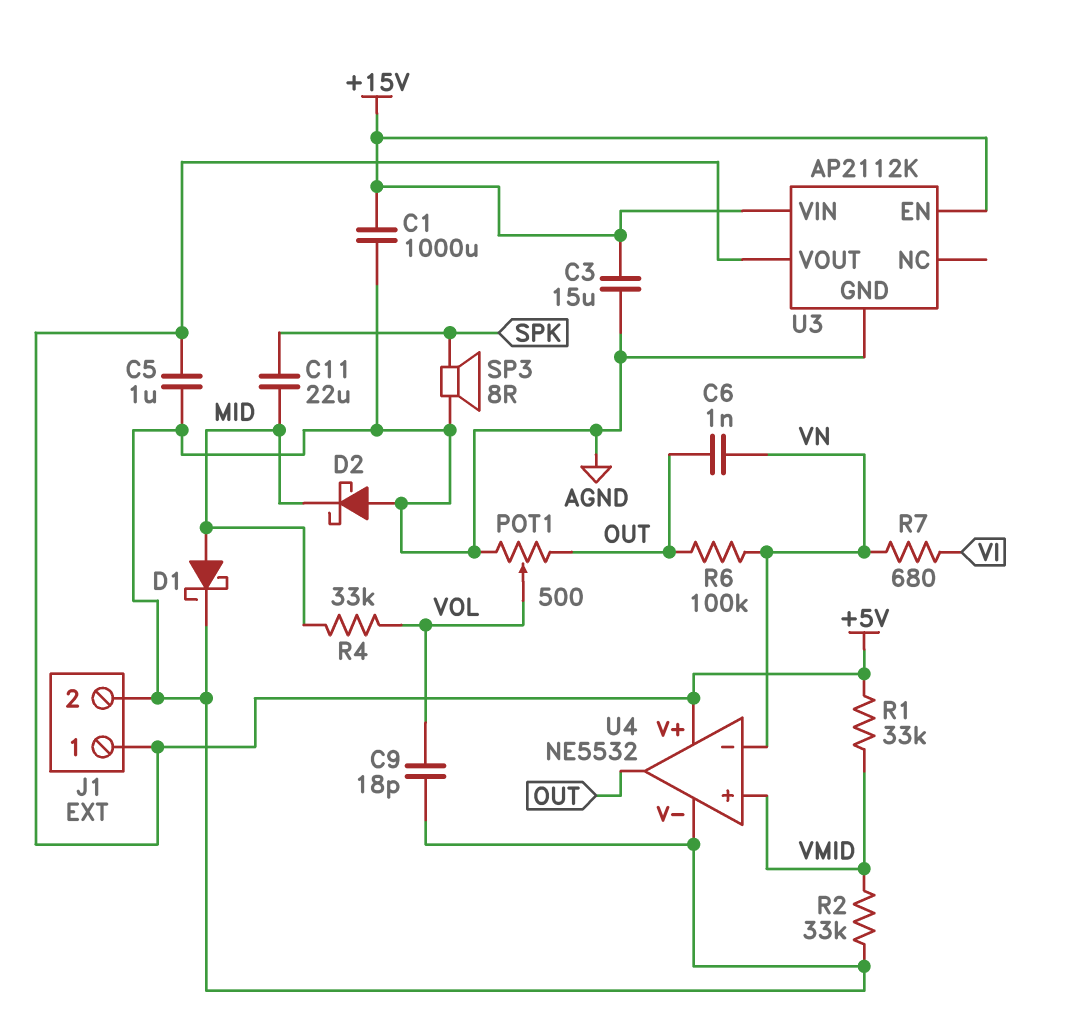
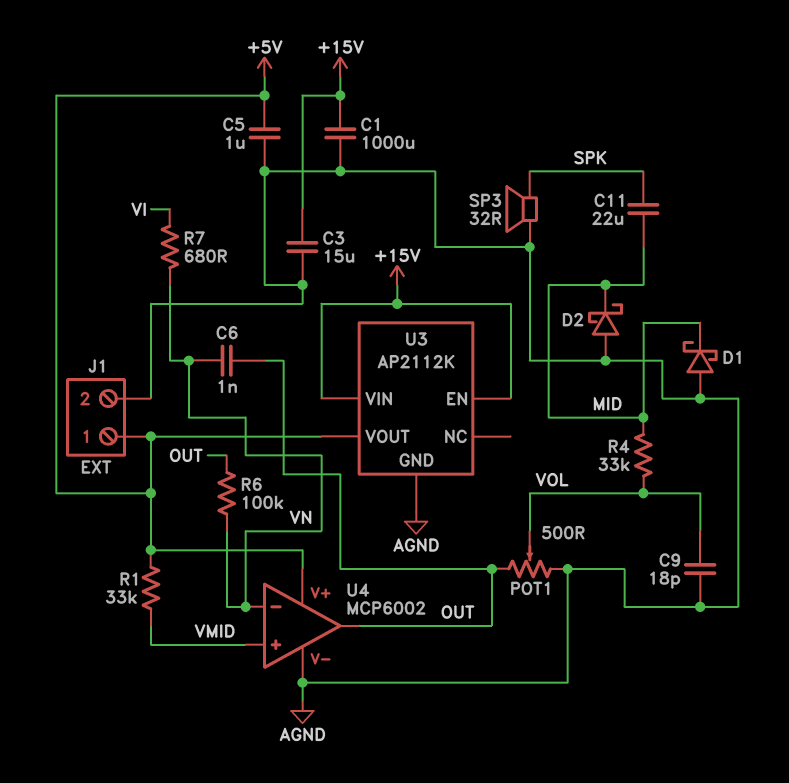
D1: schottky (A MID, K AGND) -> schottky (A AGND, K MID)
R2: 33k (AGND, VMID) -> none
SP3: speaker 8R (AGND, SPK) -> speaker 32R (AGND, SPK)
U4: NE5532 -> MCP6002

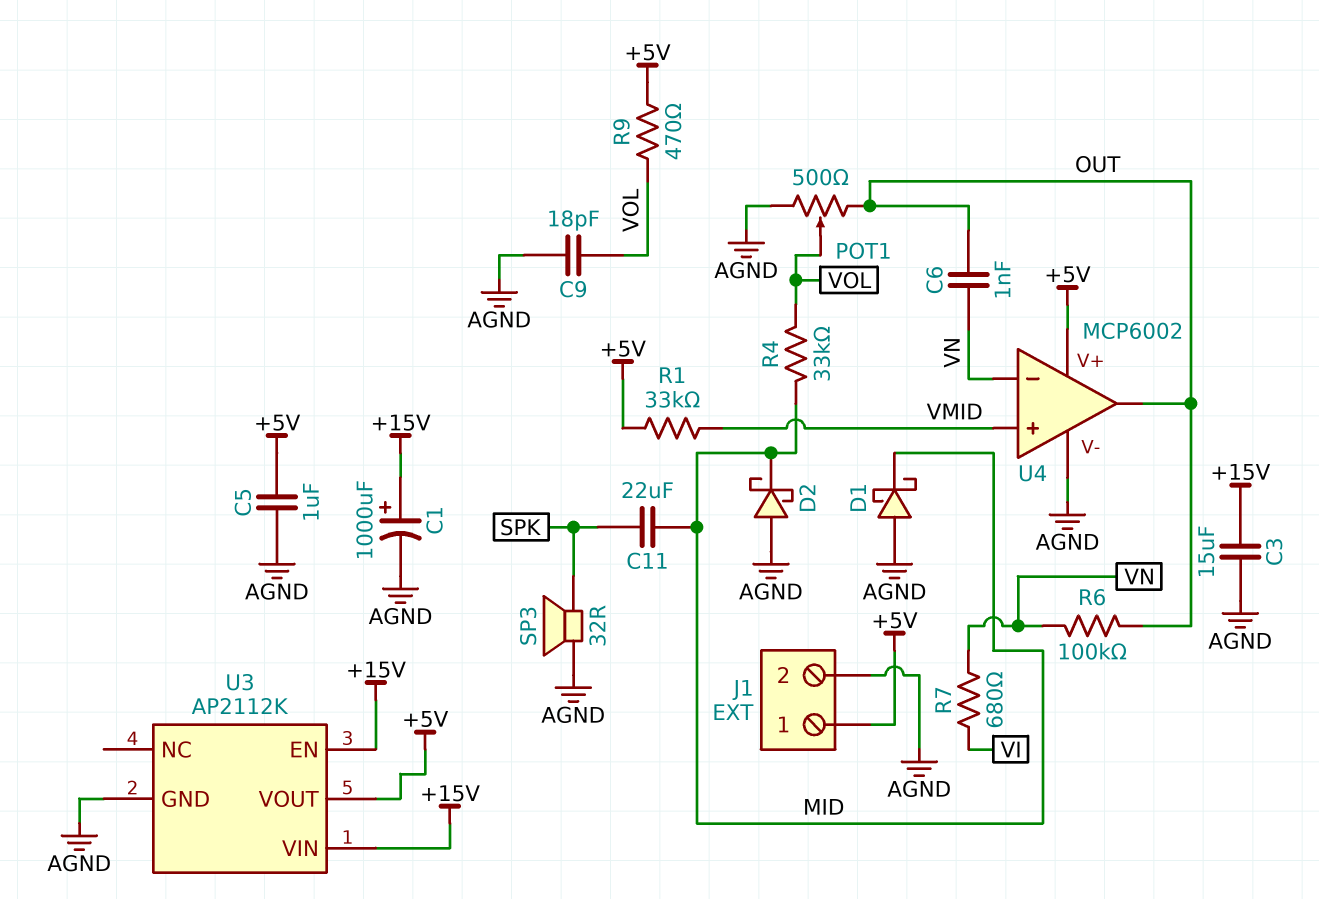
C1: 1000uF (+15V, AGND) -> 1000uF (plus +15V, minus AGND)
R9: none -> 470 (+5V, VOL)

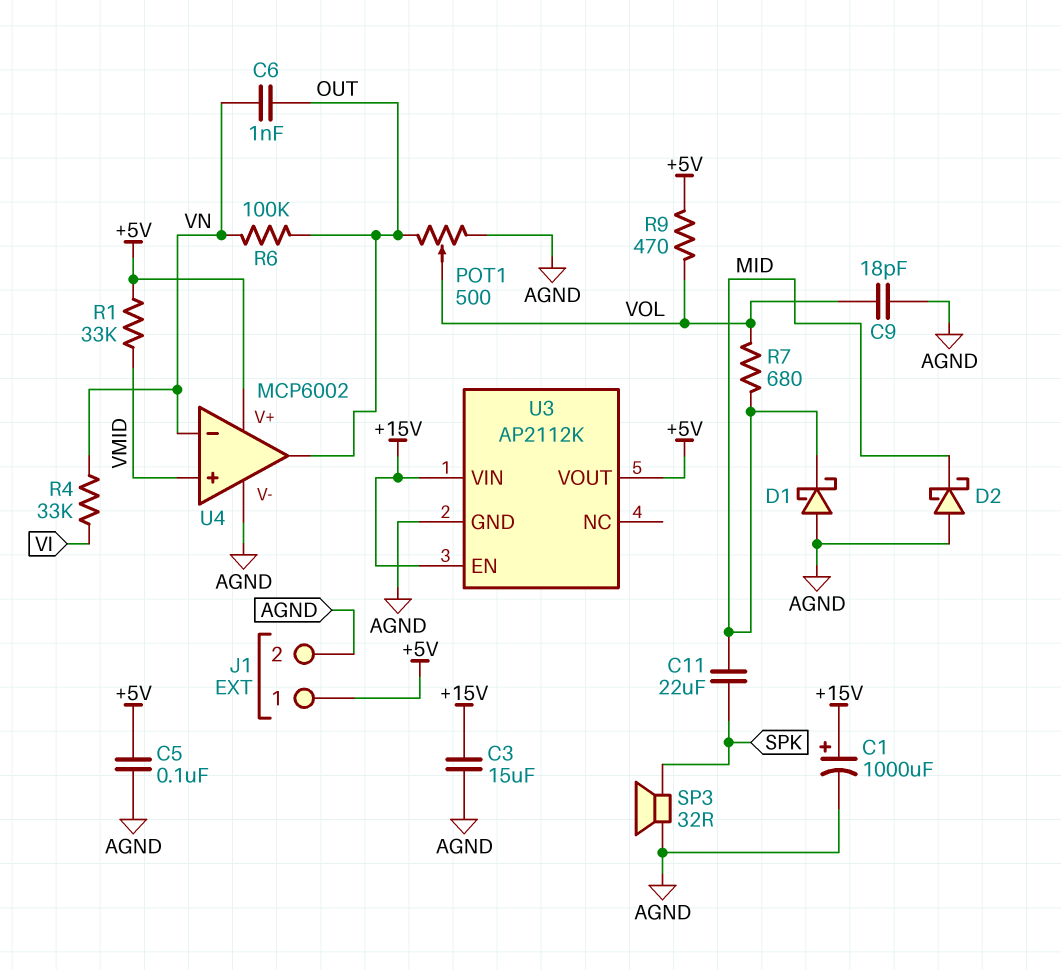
C5: 1uF (+5V, AGND) -> 100nF (+5V, AGND)
R4: 33k (MID, VOL) -> 33k (VI, VN)
R7: 680 (VI, VN) -> 680 (MID, VOL)

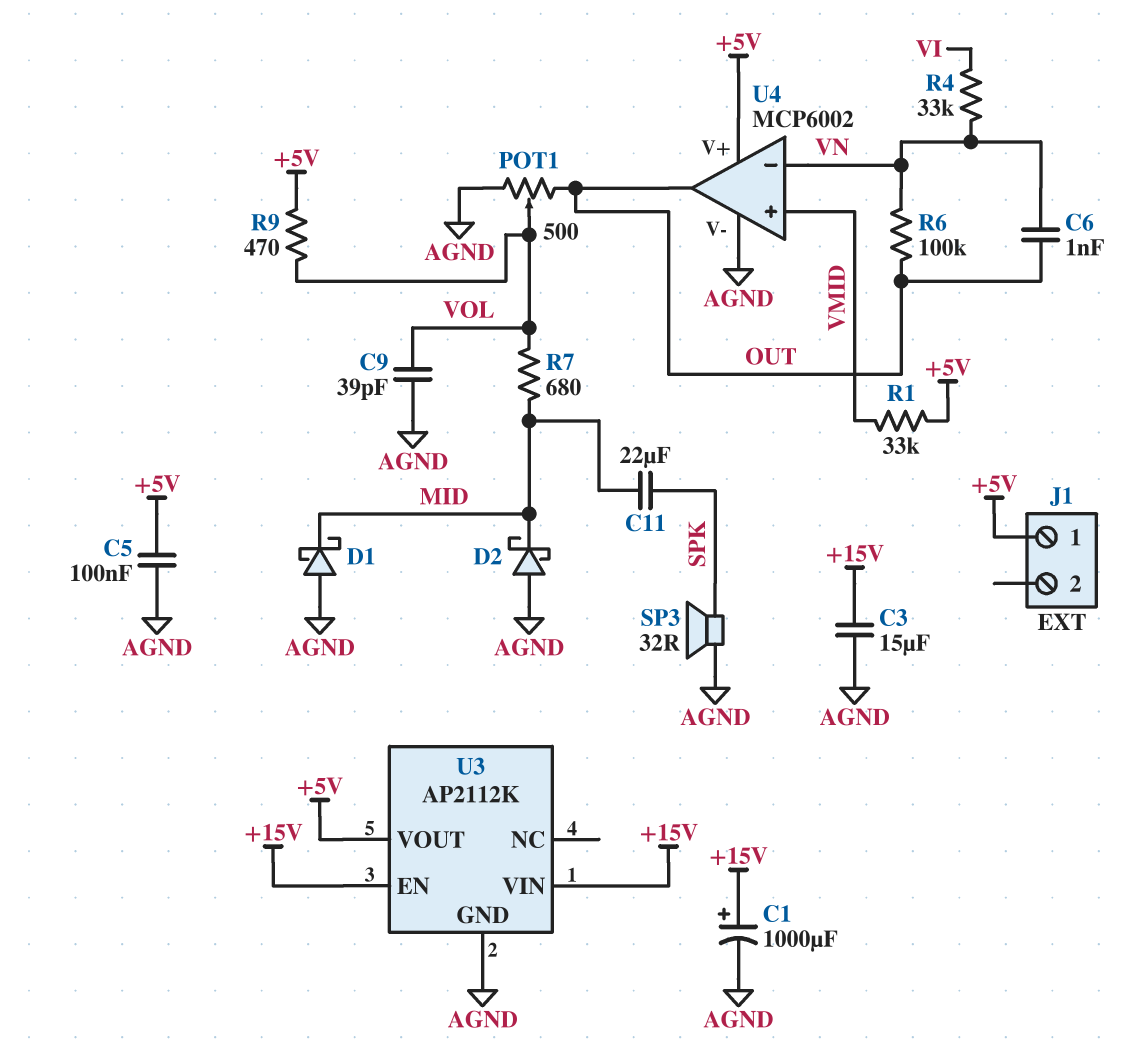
C9: 18pF (AGND, VOL) -> 39pF (AGND, VOL)
J1 pin 2: AGND -> none

